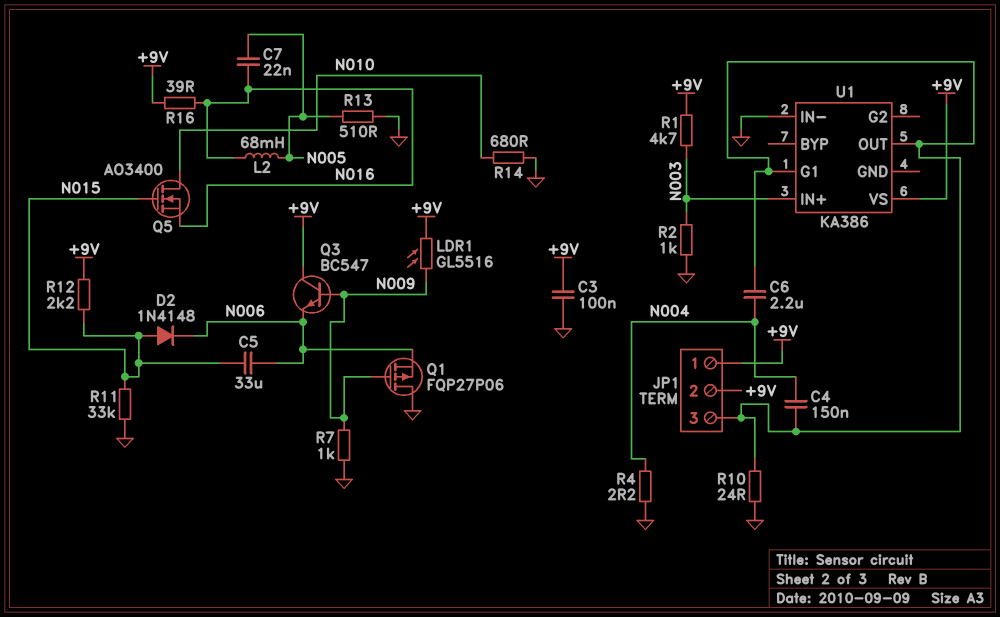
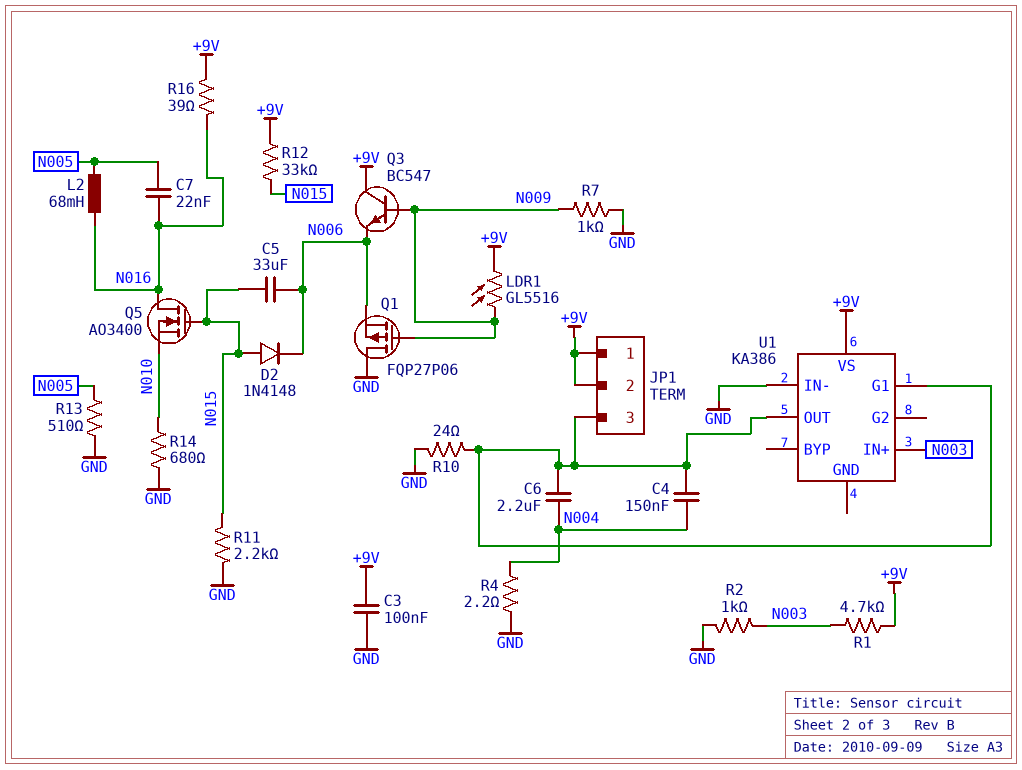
Q5: NMOS AO3400 (G N015, D N010, S N016) -> NMOS AO3400 (G N015, D N016, S N010)
R11: 33k (GND, N015) -> 2.2k (GND, N015)
R12: 2.2k (+9V, N015) -> 33k (+9V, N015)

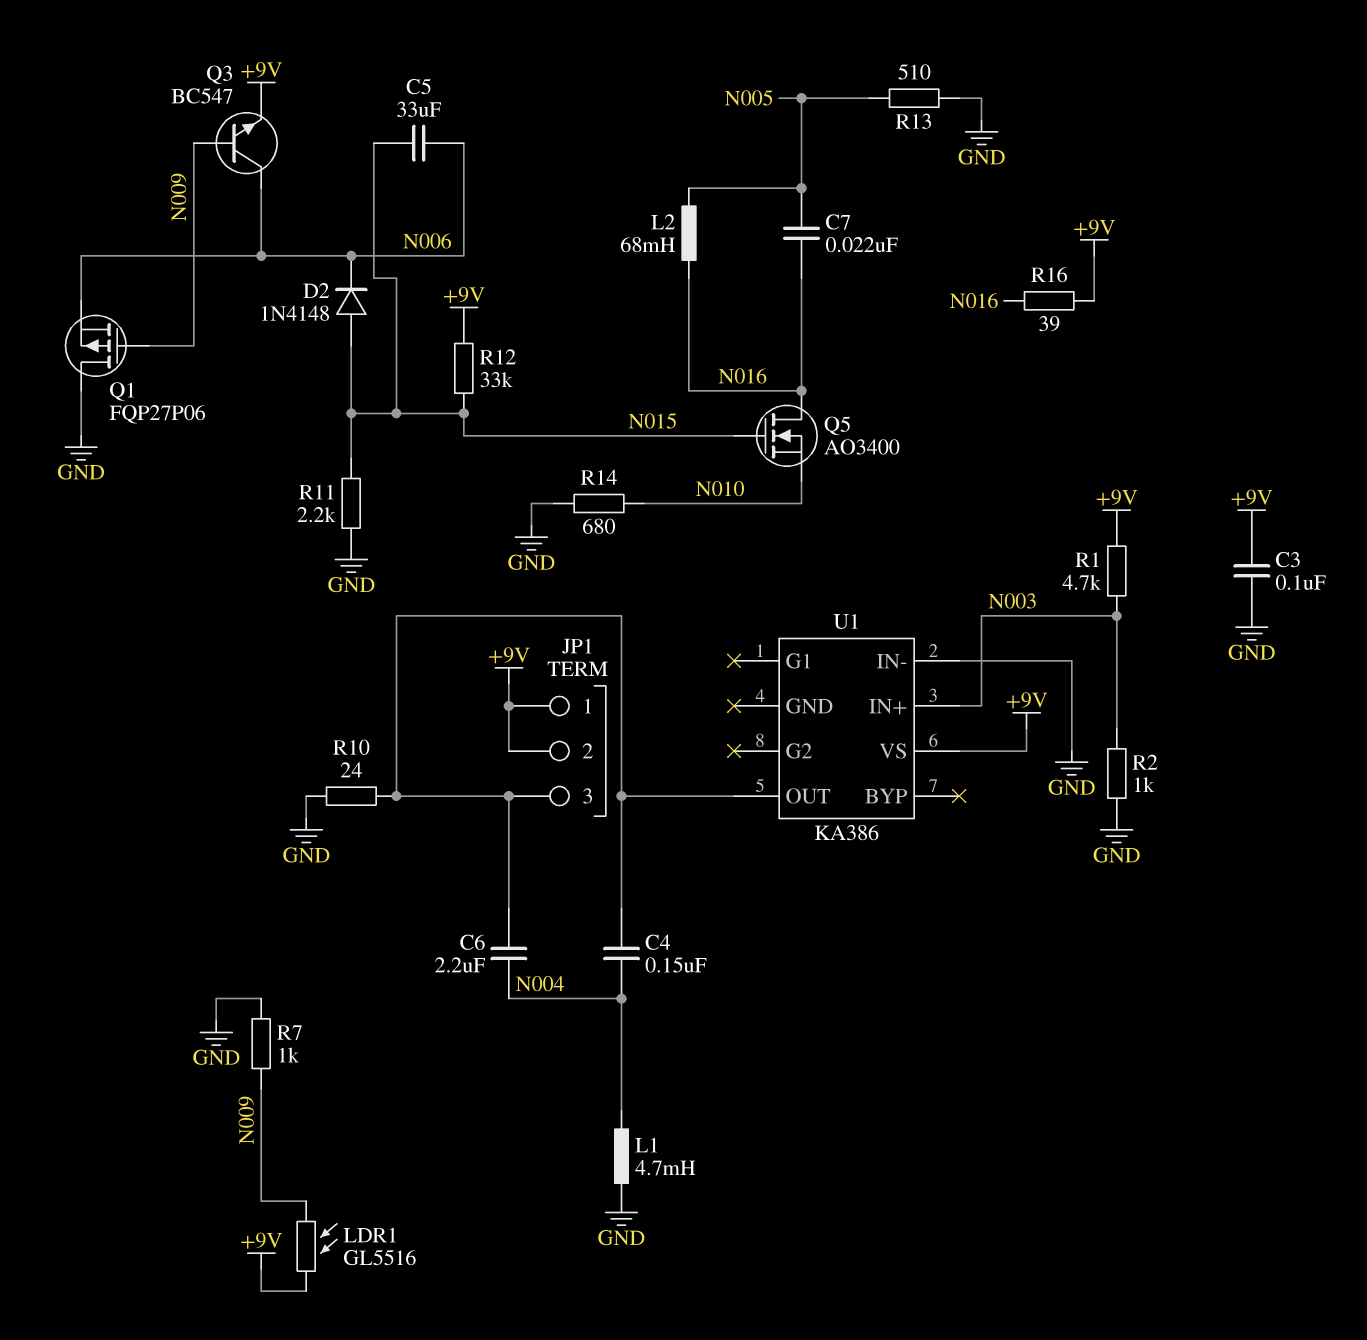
L1: none -> 4.7mH (GND, N004)
Q3: NPN BC547 (B N009, C +9V, E N006) -> NPN BC547 (B N009, C N006, E +9V)
R4: 2.2 (GND, N004) -> none
U1 pin G1: JP1/3 -> none

